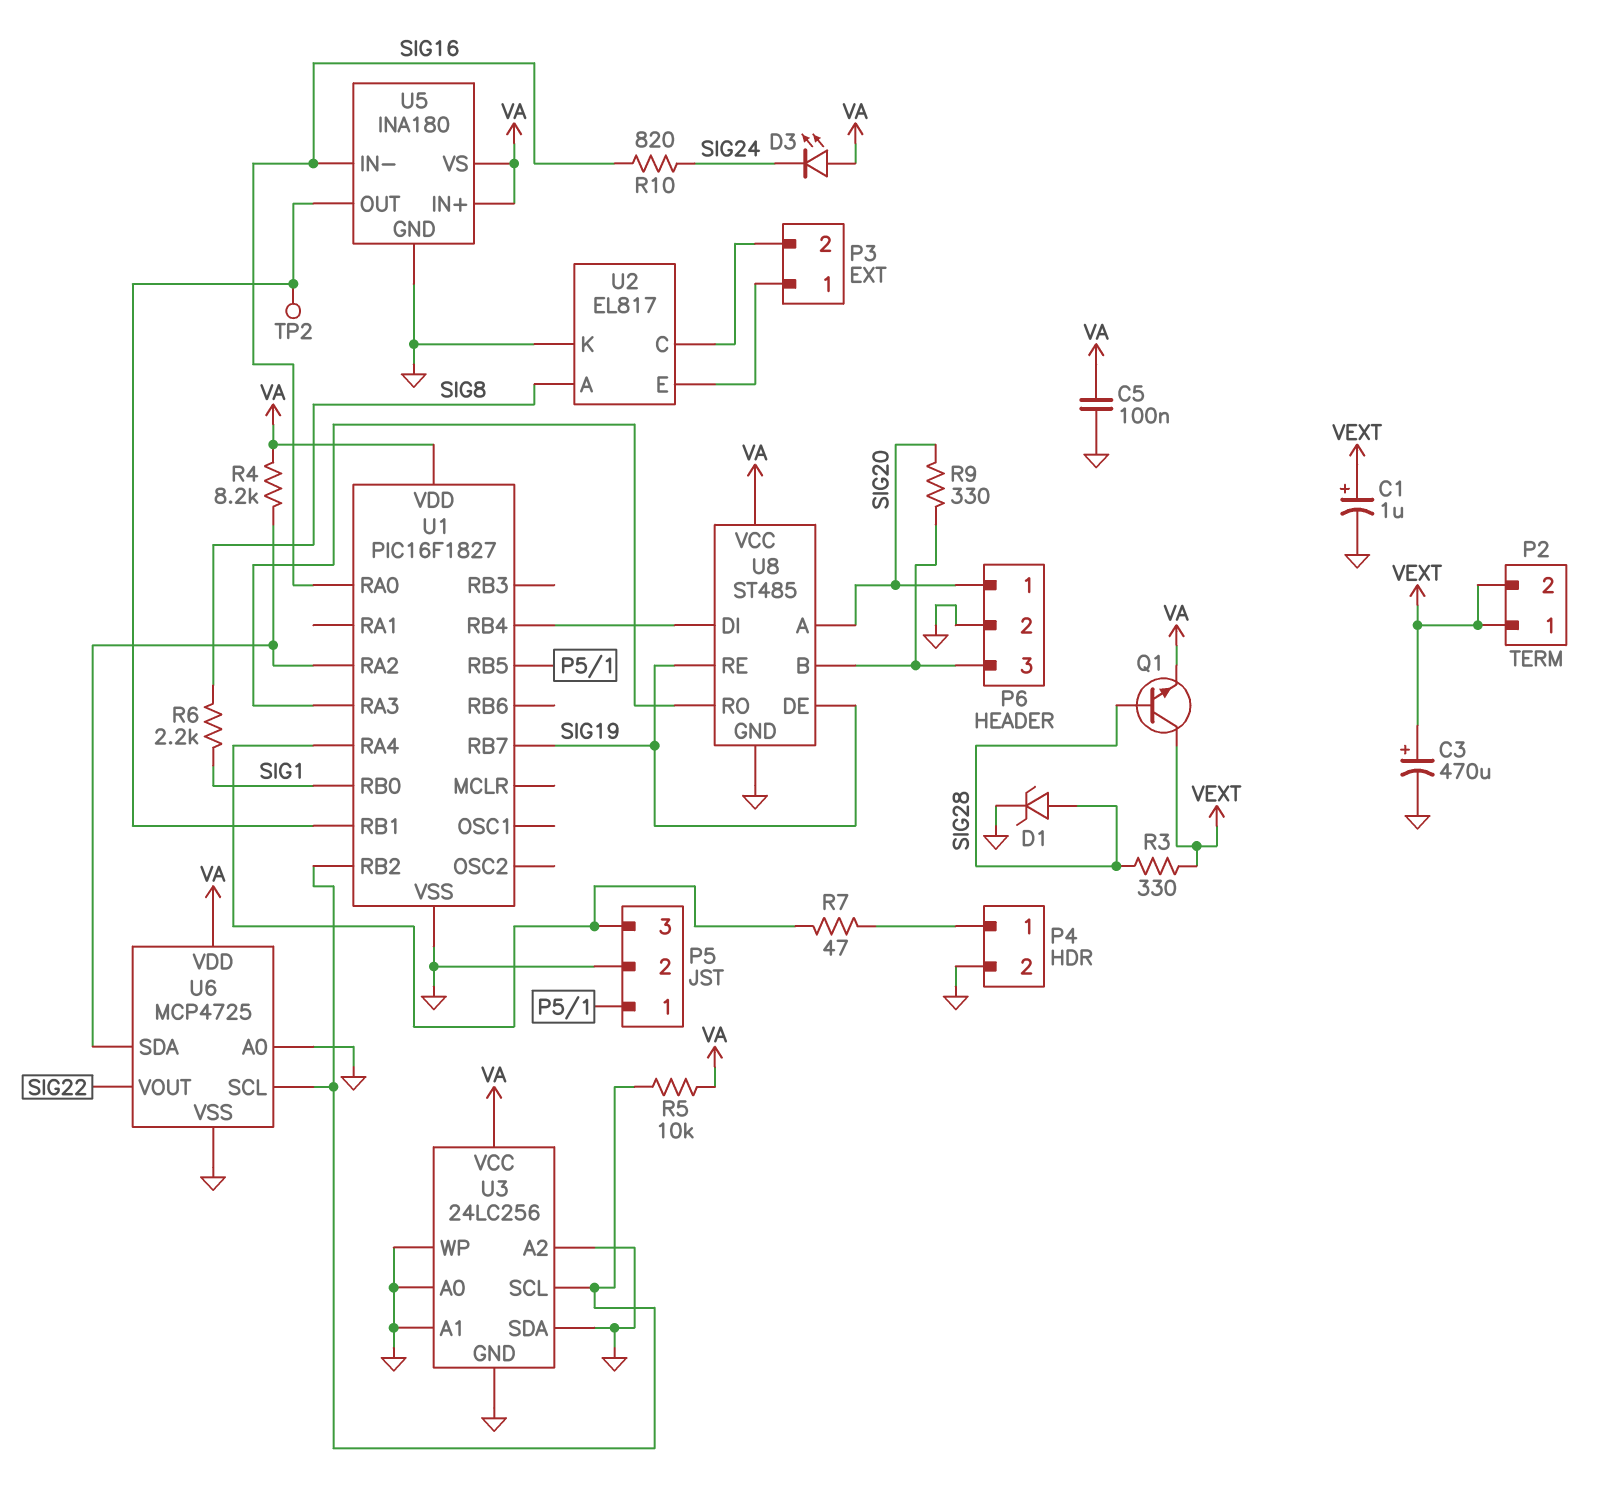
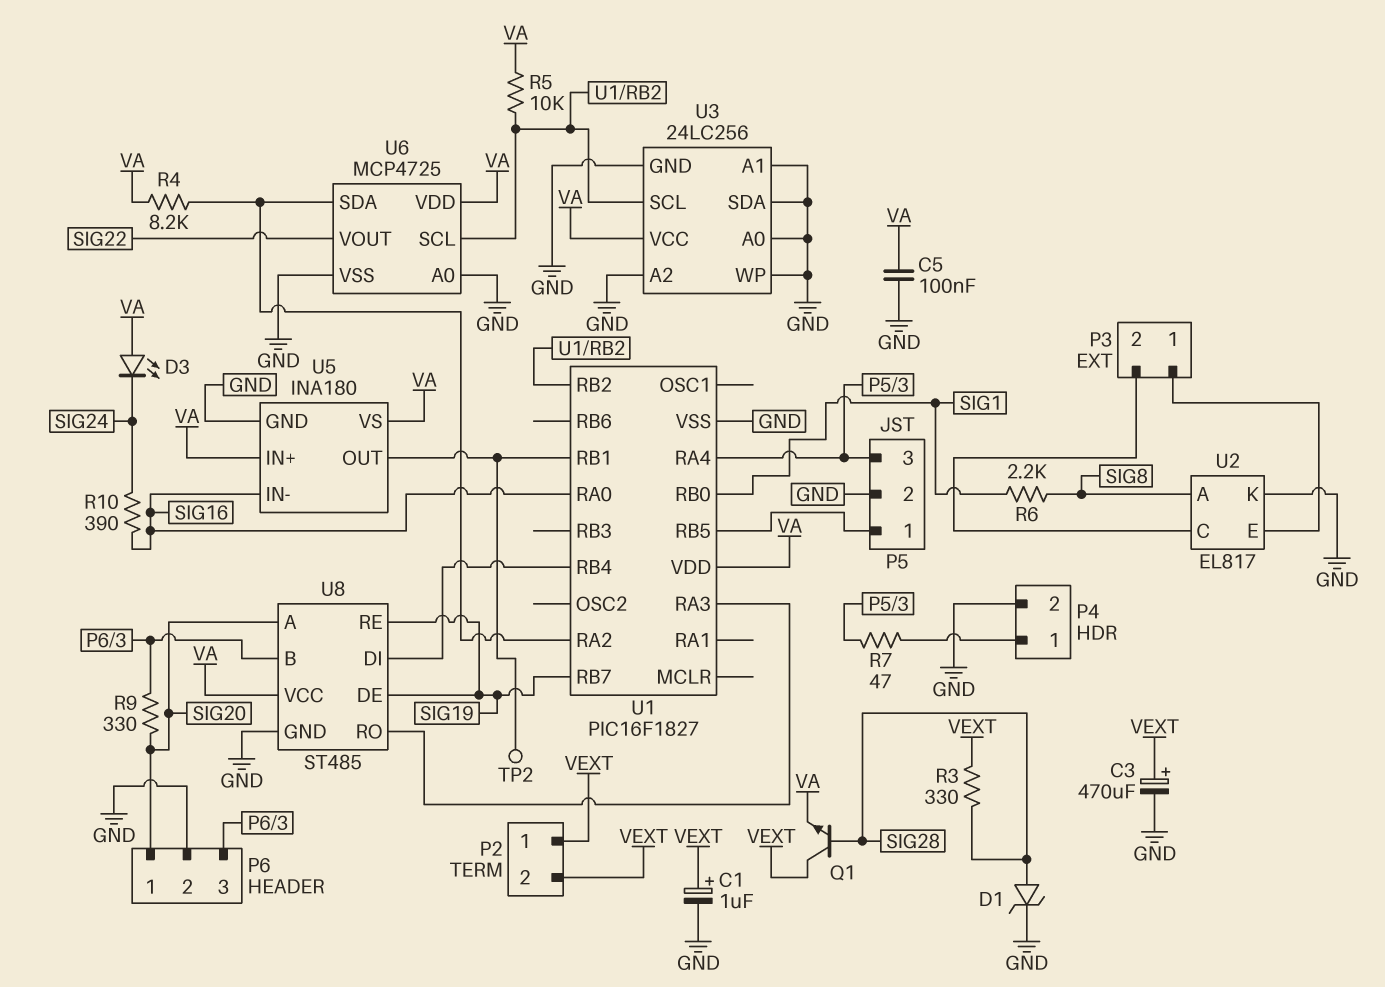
R10: 820 (SIG16, SIG24) -> 390 (SIG16, SIG24)

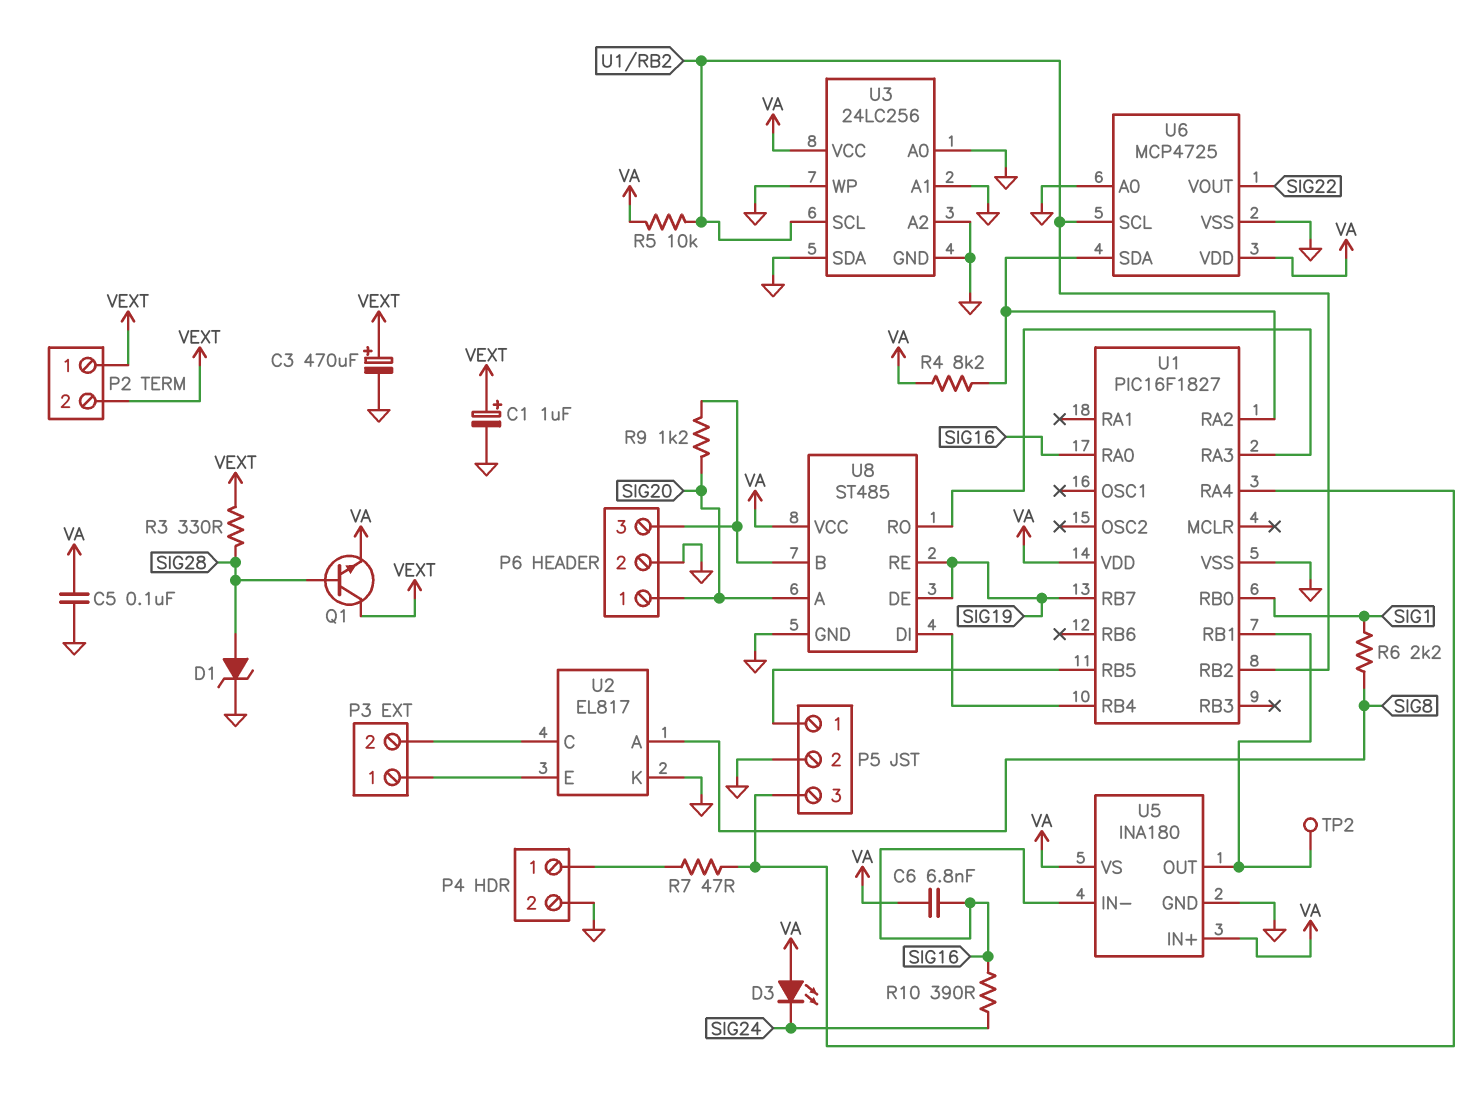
C6: none -> 6.8nF (SIG16, VA)
R9: 330 (P6/3, SIG20) -> 1.2k (P6/3, SIG20)

